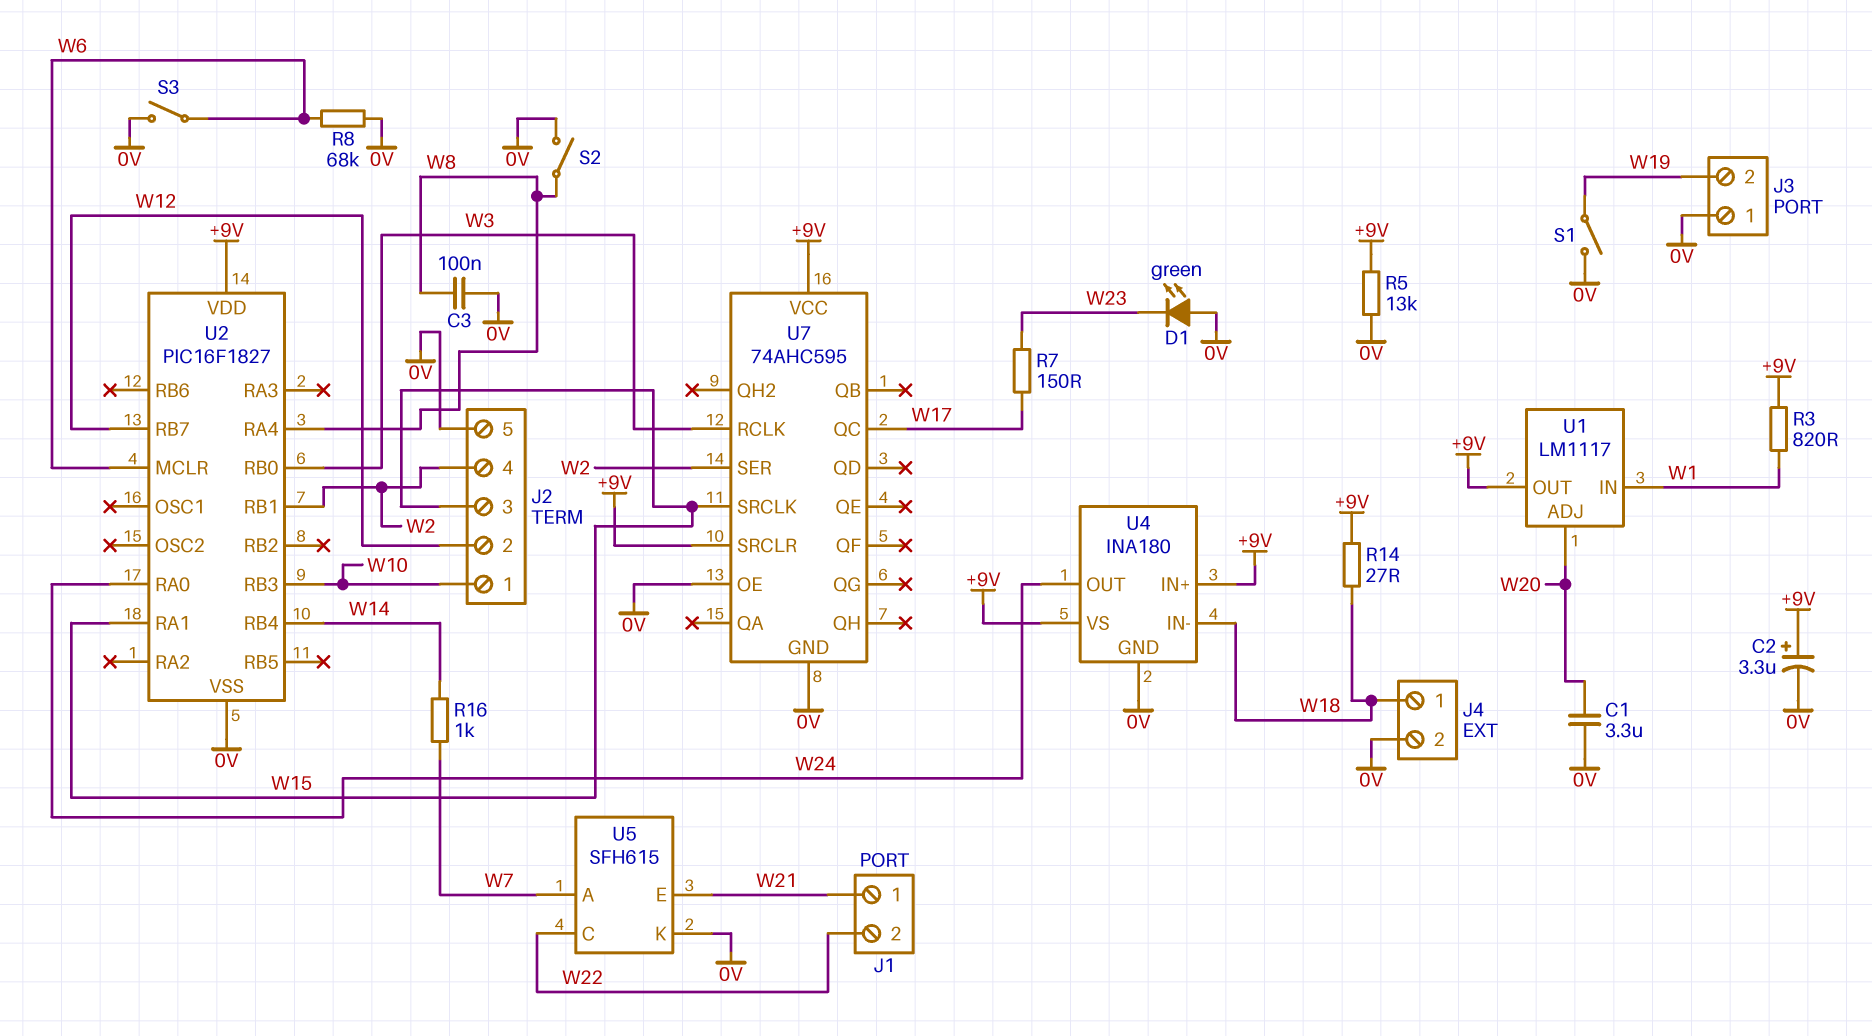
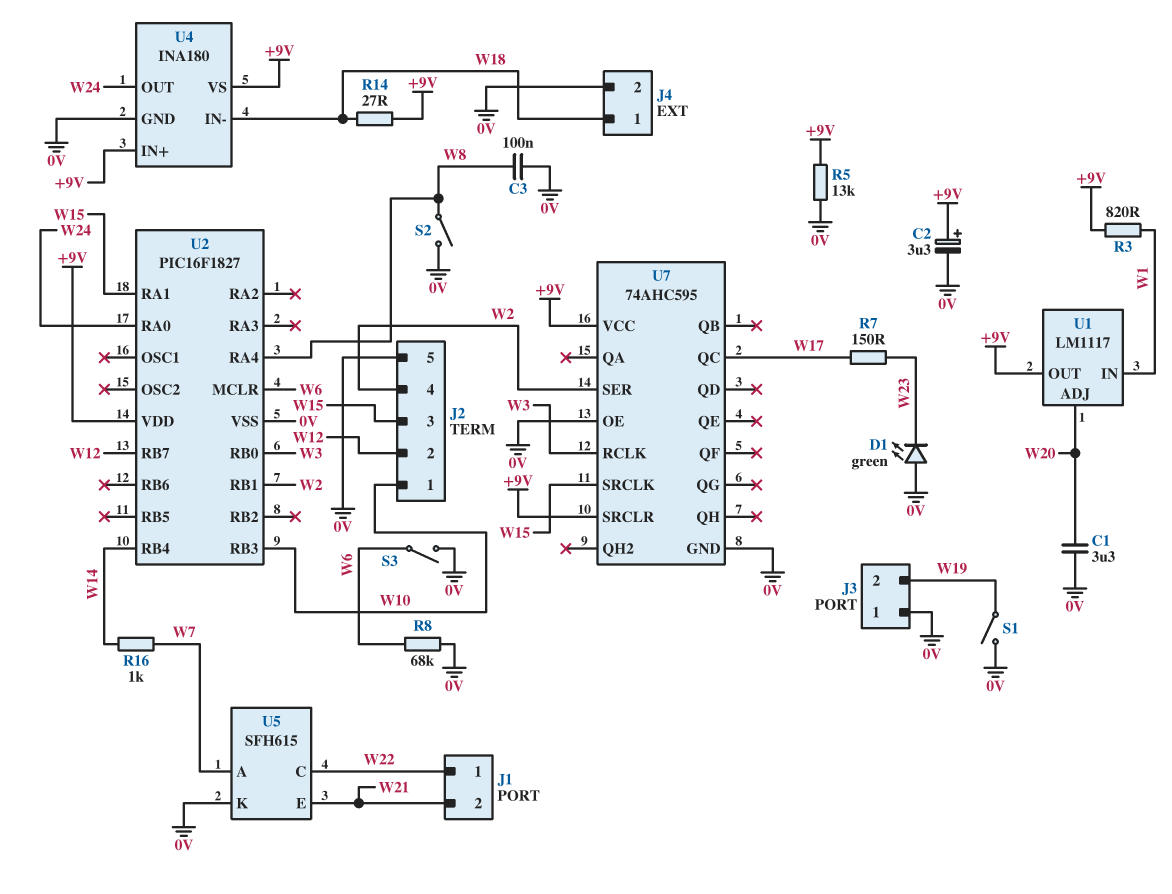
J1 pin 1: W21 -> W22
J1 pin 2: W22 -> W21

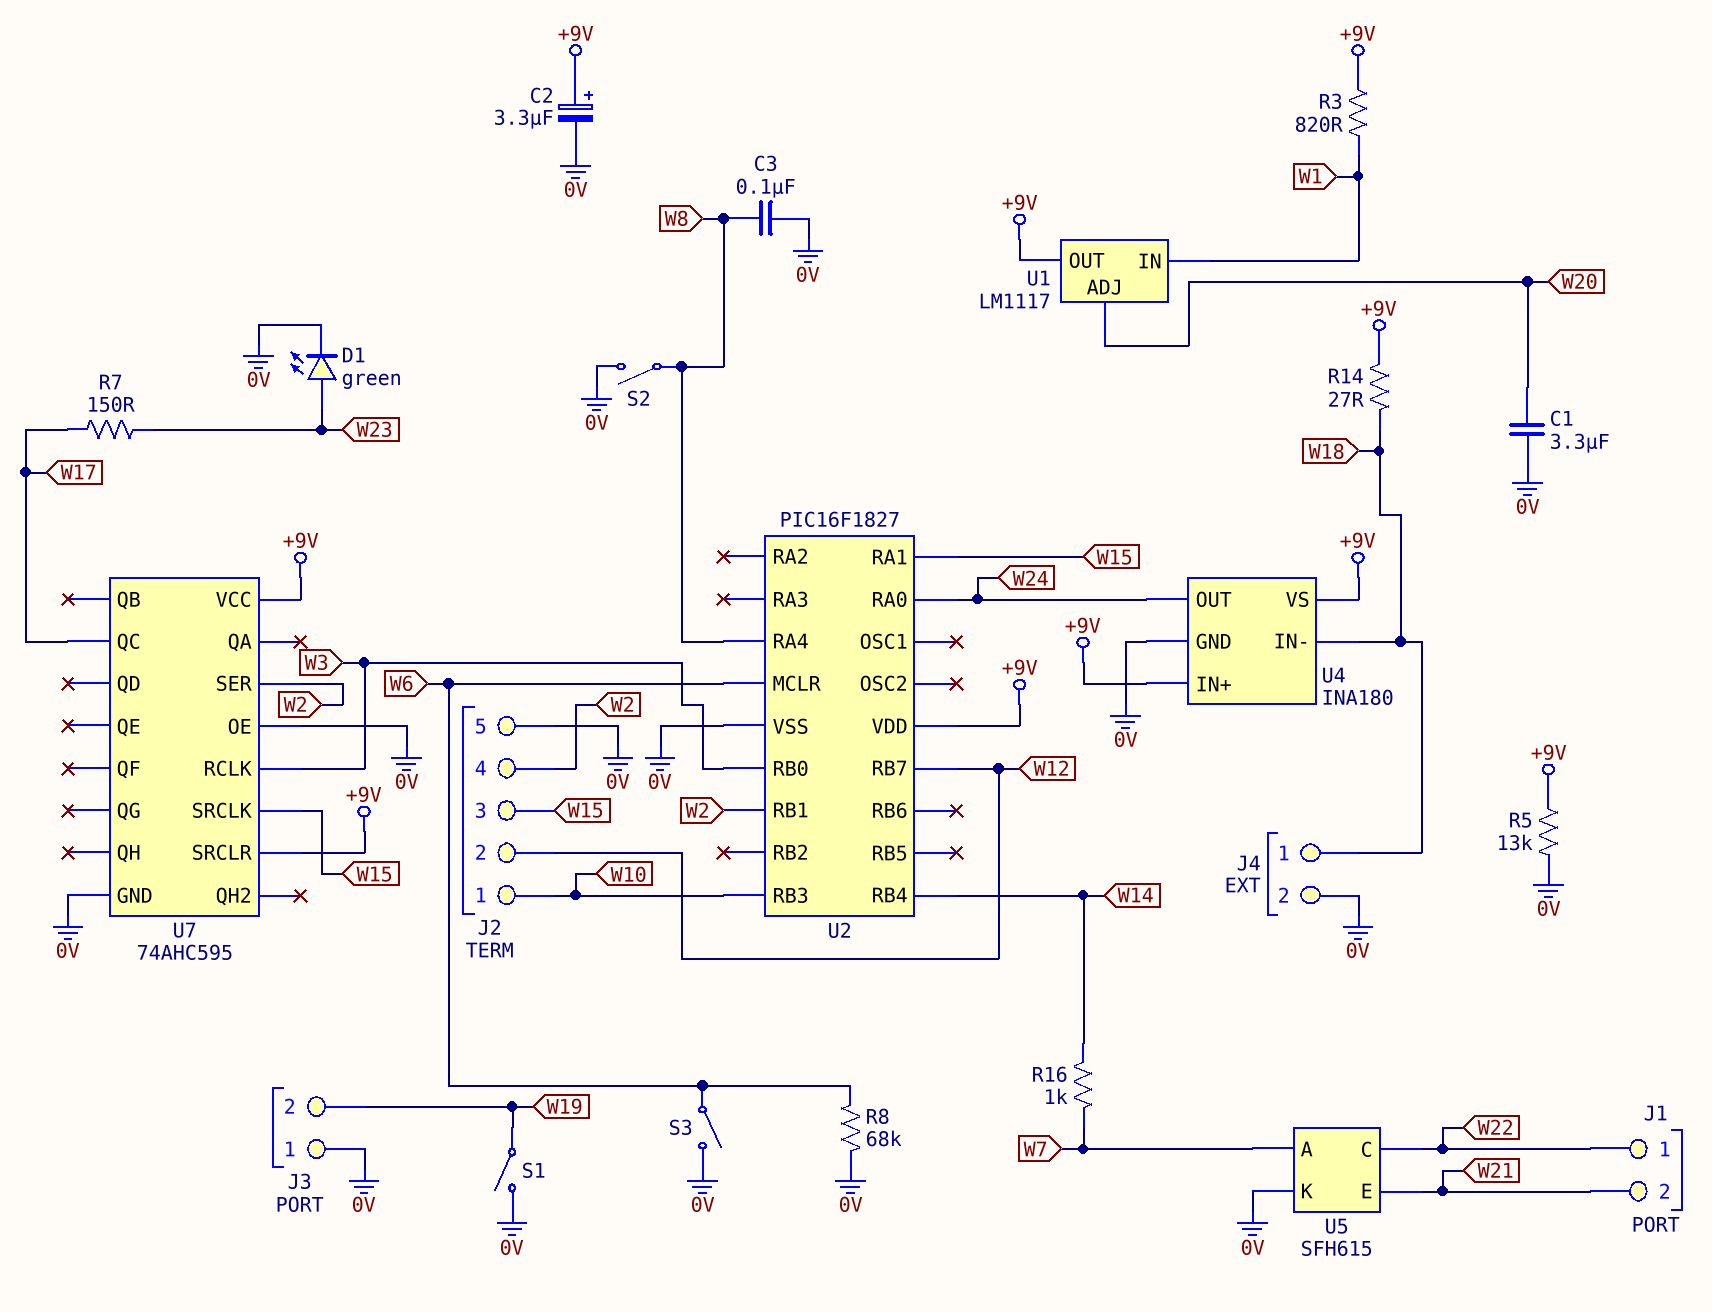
D1: LED green (A 0V, K W23) -> LED green (A W23, K 0V)

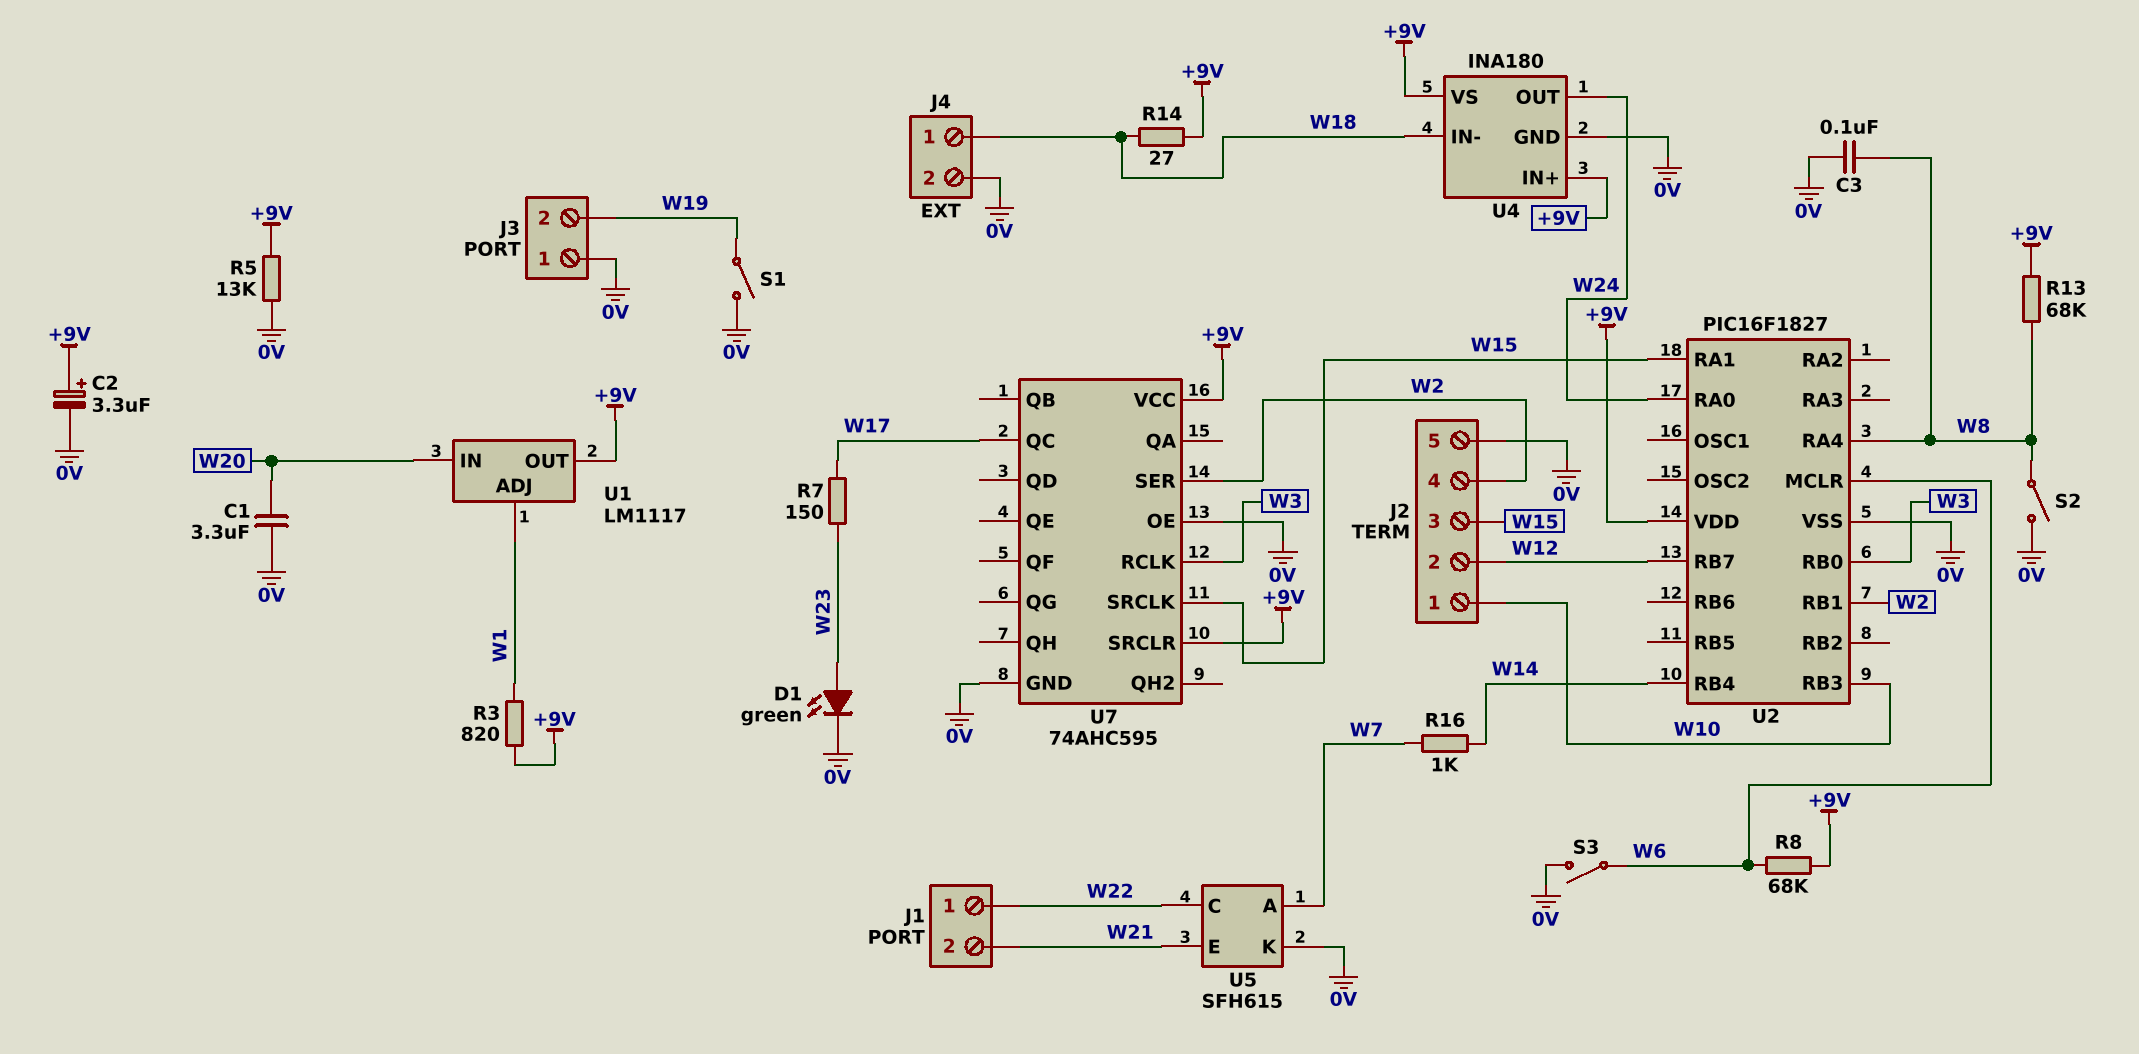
R8: 68k (0V, W6) -> 68k (+9V, W6)
R13: none -> 68k (+9V, W8)
U1 pin ADJ: W20 -> W1
U1 pin IN: W1 -> W20

